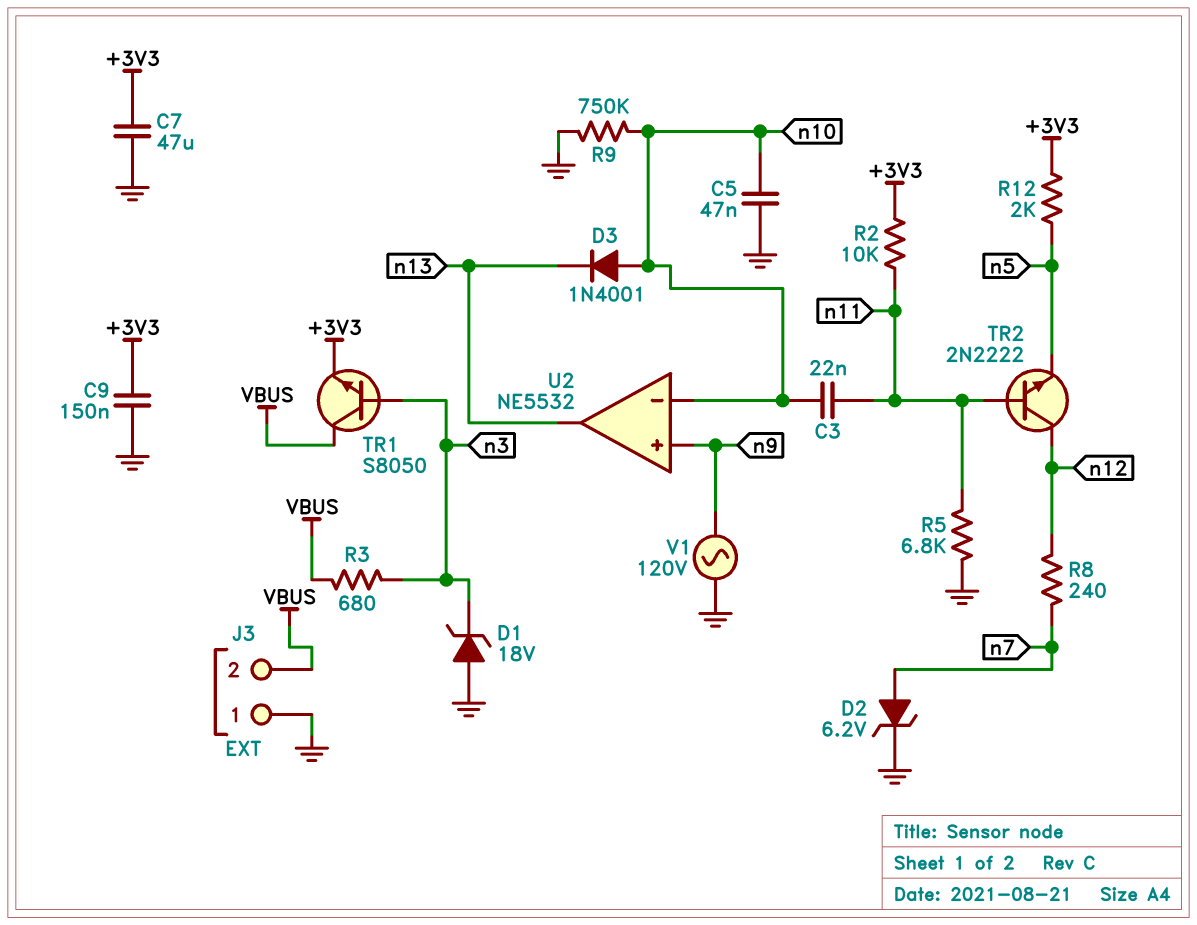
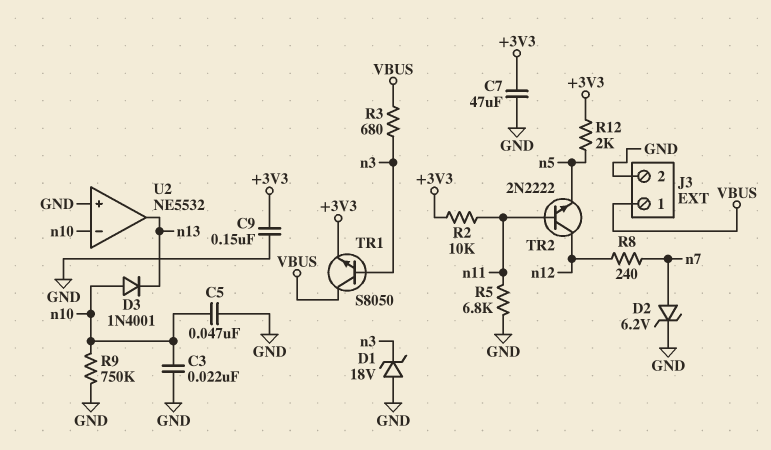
C3: 22nF (n10, n11) -> 22nF (GND, n10)
J3 pin 1: GND -> VBUS
J3 pin 2: VBUS -> GND
U2 pin in+: n9 -> GND
V1: AC 120V (GND, n9) -> none

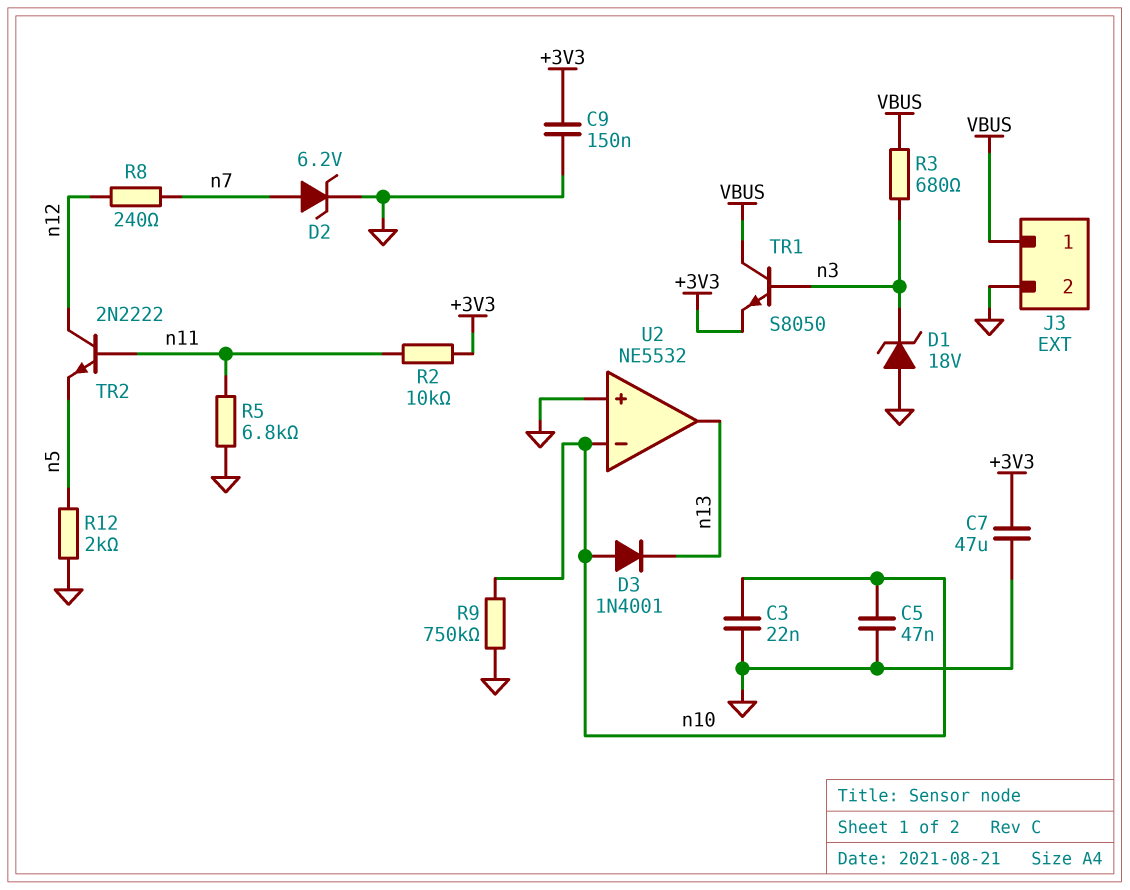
R12: 2k (+3V3, n5) -> 2k (GND, n5)

